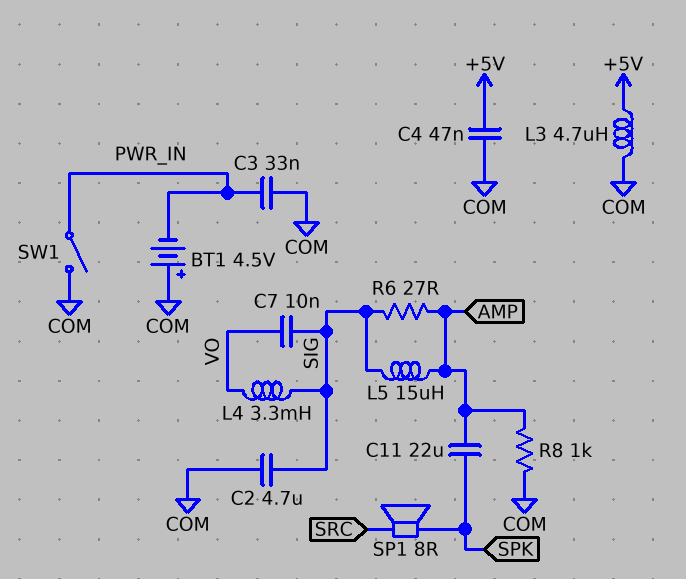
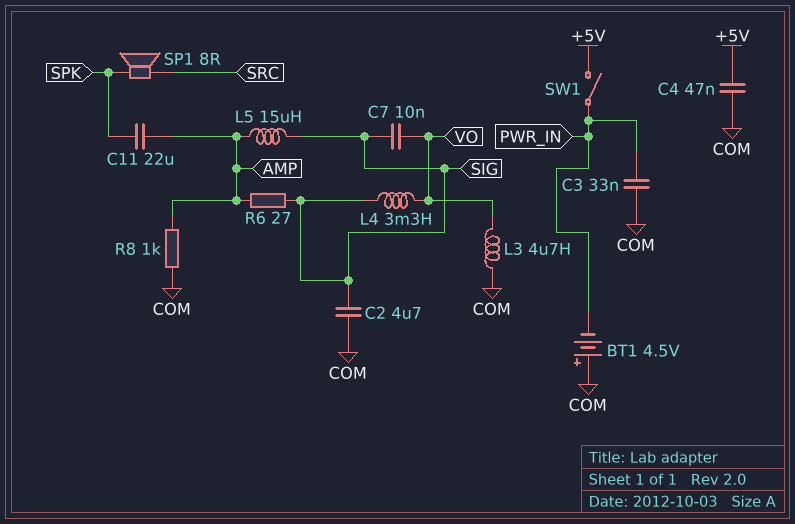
L3: 4.7uH (+5V, COM) -> 4.7uH (COM, VO)
SW1: switch (COM, PWR_IN) -> switch (+5V, PWR_IN)

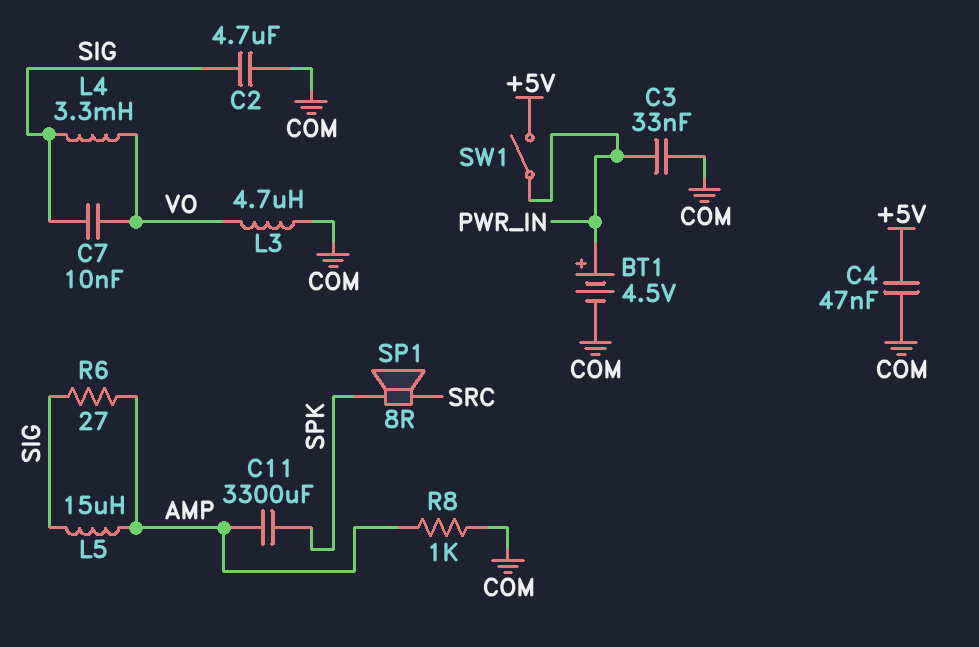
BT1: 4.5V (plus COM, minus PWR_IN) -> 4.5V (plus PWR_IN, minus COM)
C11: 22uF (AMP, SPK) -> 3300uF (AMP, SPK)

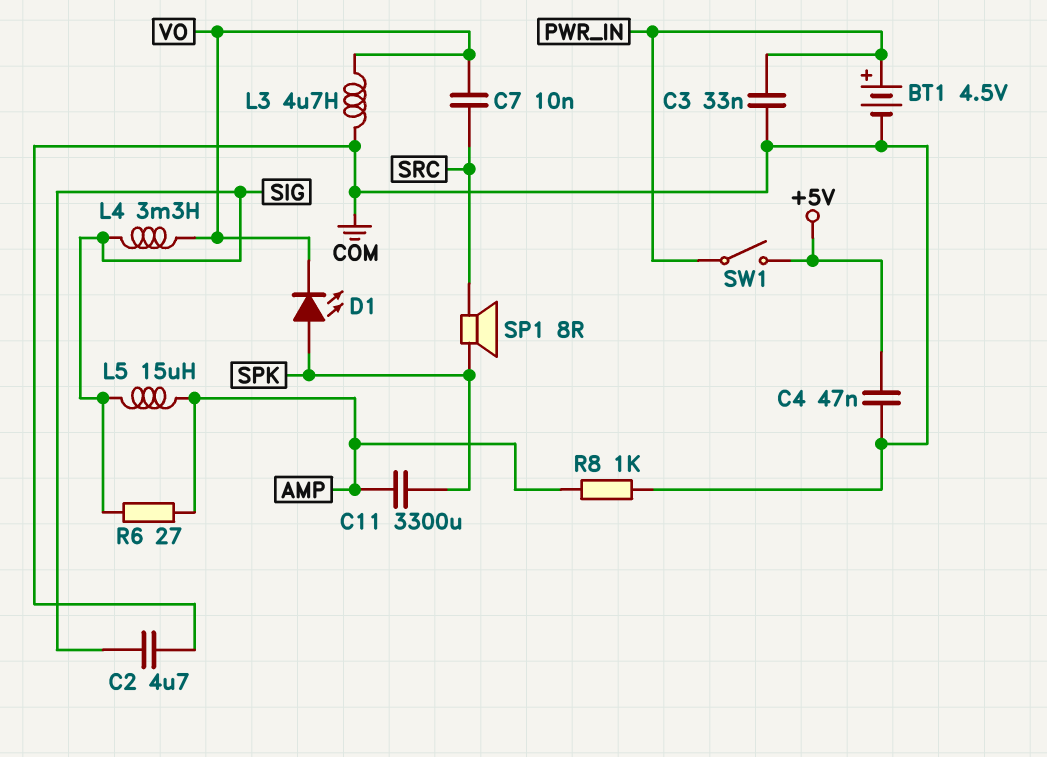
C7: 10nF (SIG, VO) -> 10nF (SRC, VO)
D1: none -> LED (A SPK, K VO)

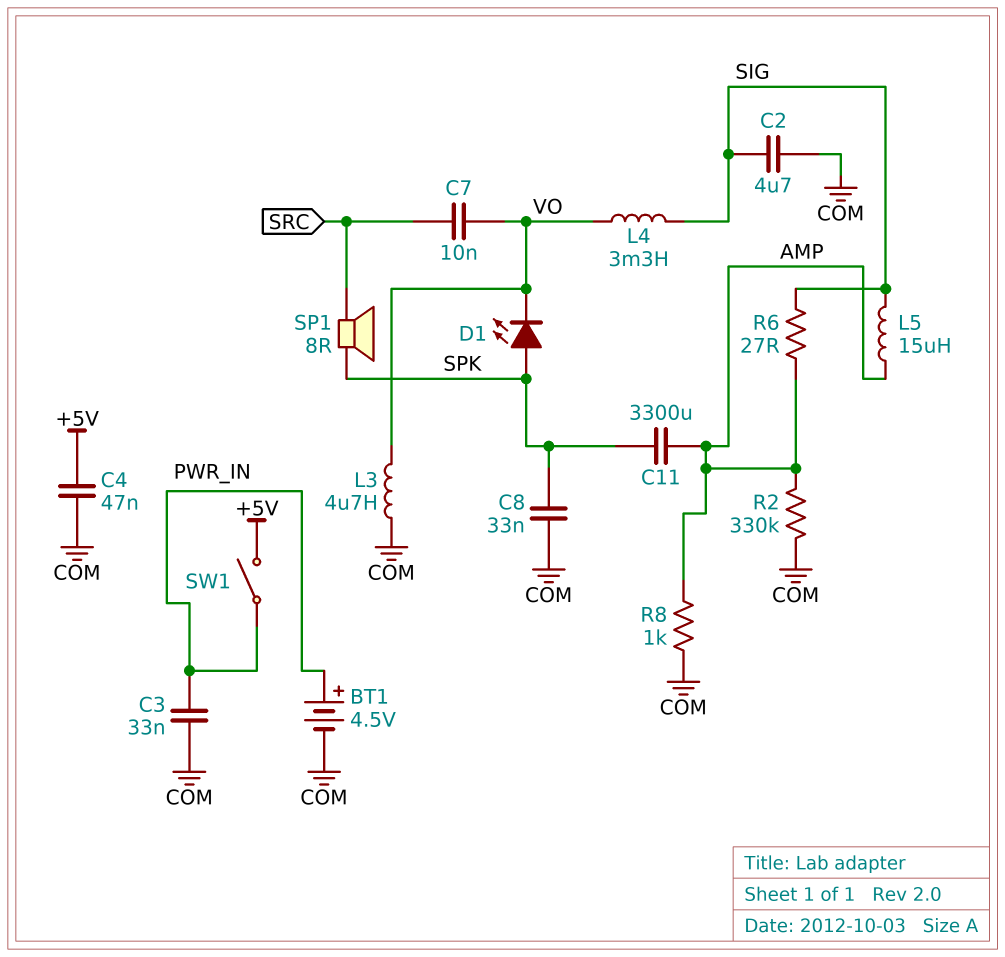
C8: none -> 33nF (COM, SPK)
R2: none -> 330k (AMP, COM)

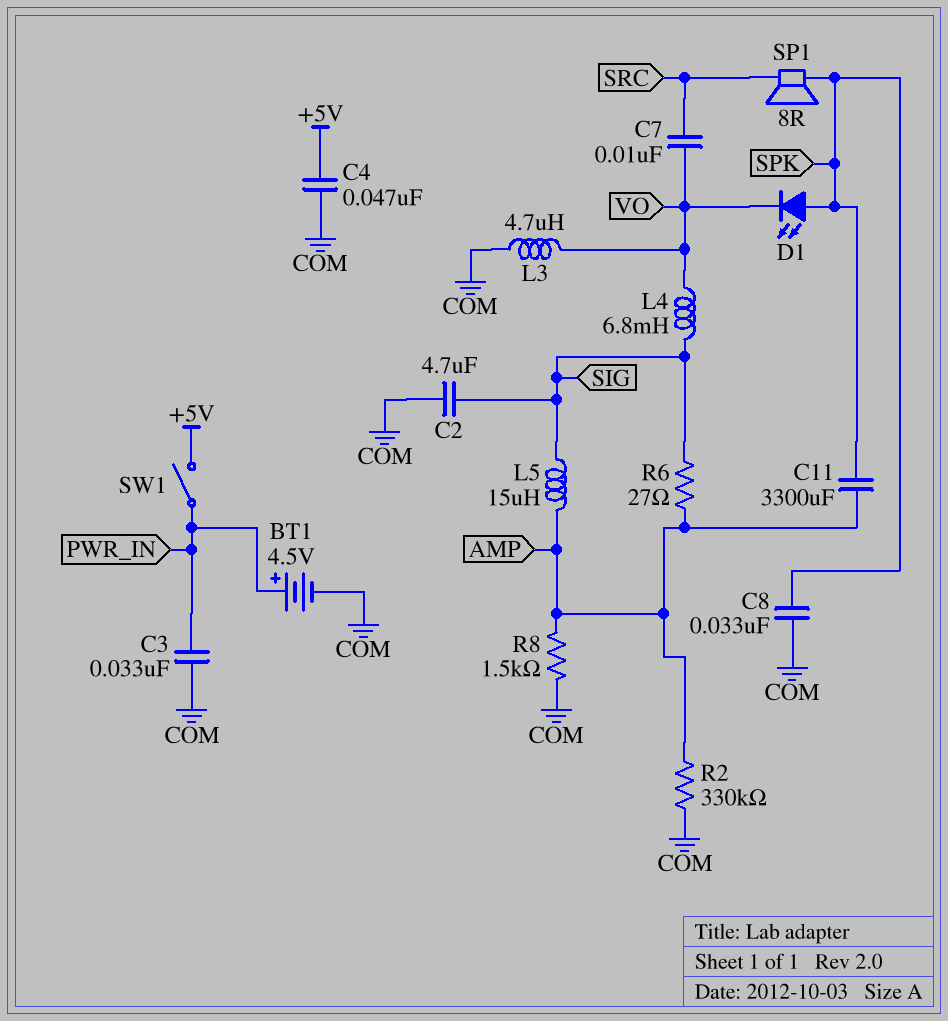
L4: 3.3mH (SIG, VO) -> 6.8mH (SIG, VO)
R8: 1k (AMP, COM) -> 1.5k (AMP, COM)

